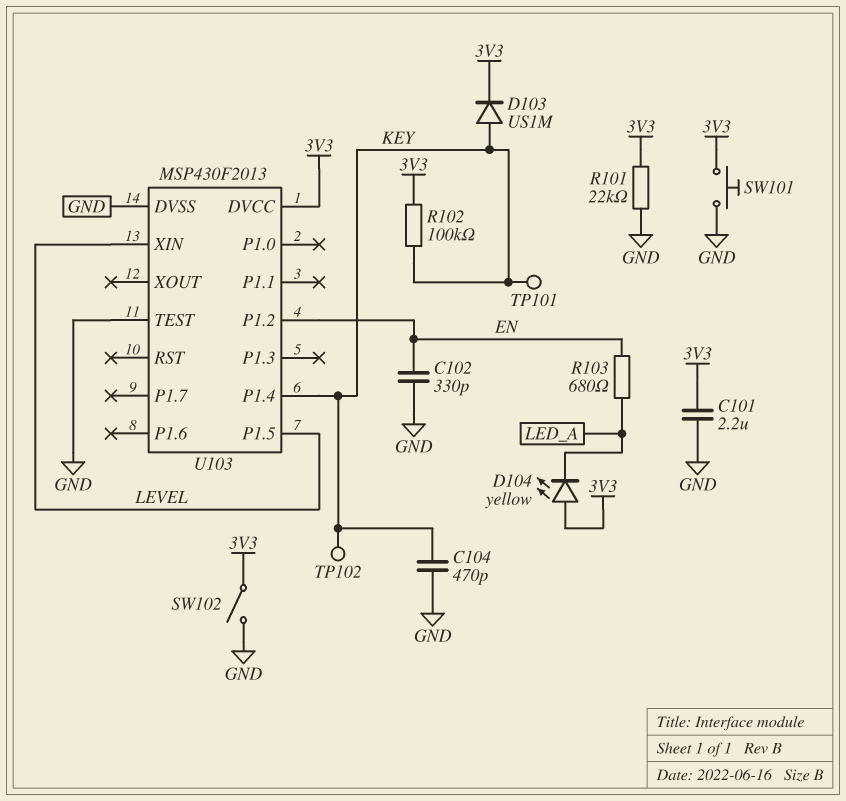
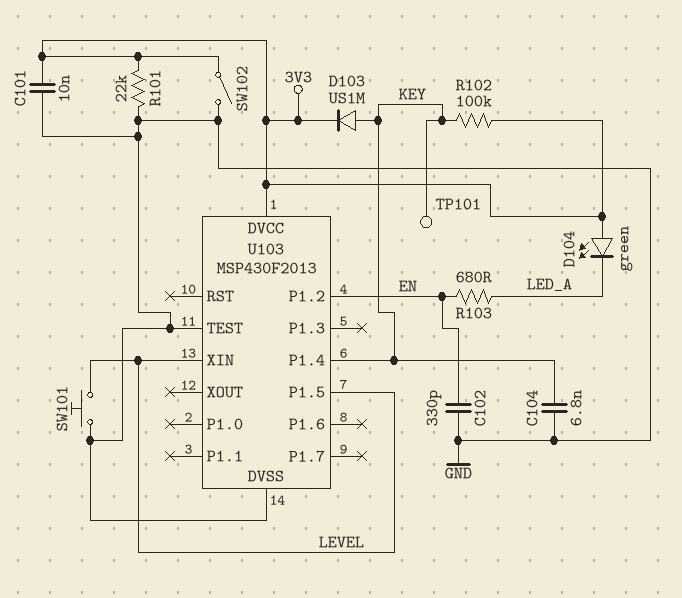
C101: 2.2uF (3V3, GND) -> 10nF (3V3, GND)
C104: 470pF (GND, KEY) -> 6.8nF (GND, KEY)
D104: LED yellow (A 3V3, K LED_A) -> LED green (A 3V3, K LED_A)
SW101: button (3V3, GND) -> button (GND, LEVEL)
TP102: test point (KEY) -> none

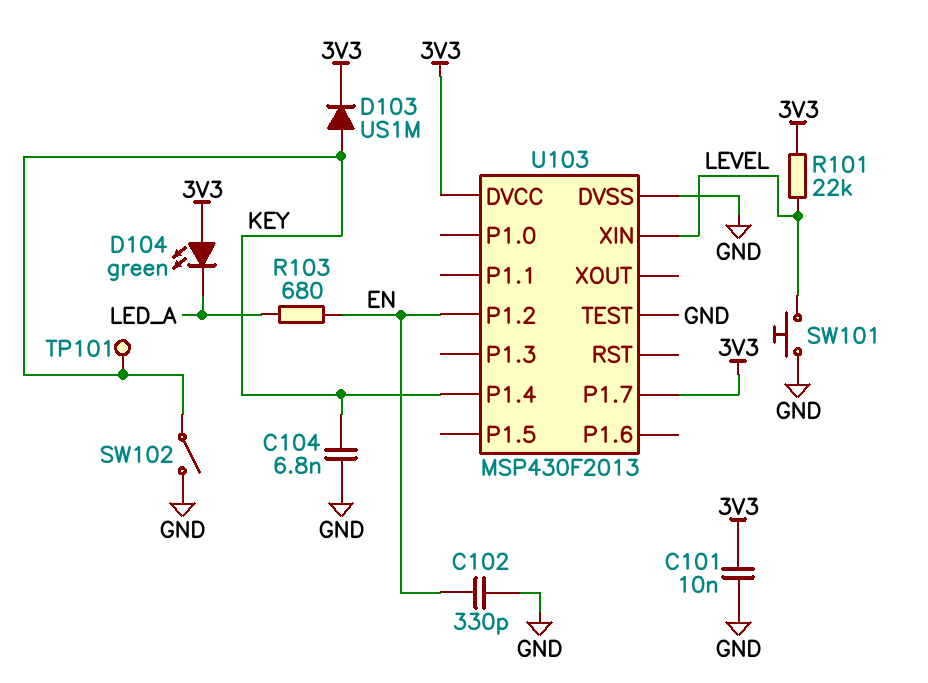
R101: 22k (3V3, GND) -> 22k (3V3, LEVEL)
R102: 100k (3V3, KEY) -> none
SW102: switch (3V3, GND) -> switch (GND, KEY)
U103 pin P1.5: LEVEL -> none
U103 pin P1.7: none -> 3V3

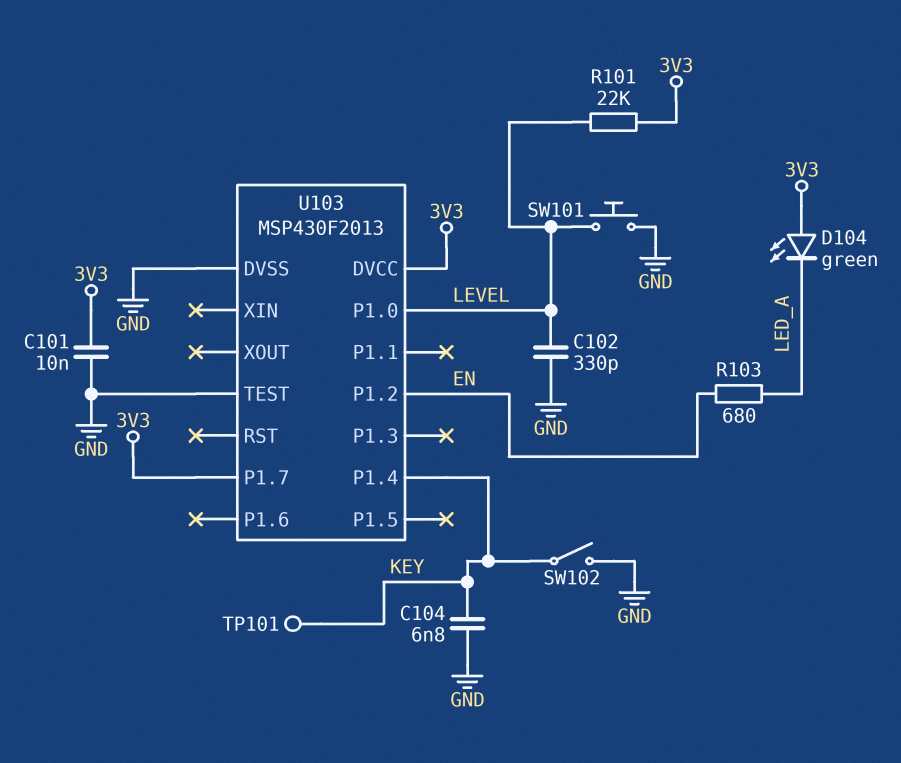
C102: 330pF (EN, GND) -> 330pF (GND, LEVEL)
D103: diode US1M (A KEY, K 3V3) -> none
U103 pin P1.0: none -> LEVEL
U103 pin XIN: LEVEL -> none

